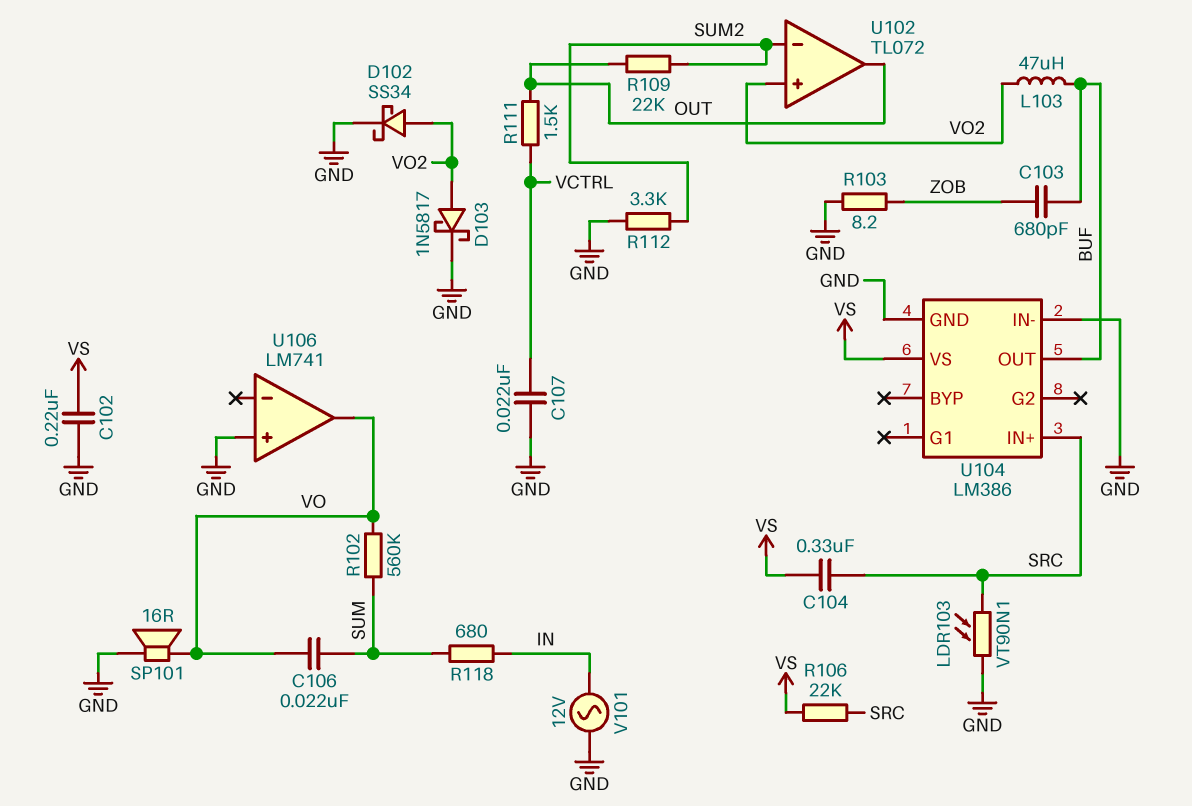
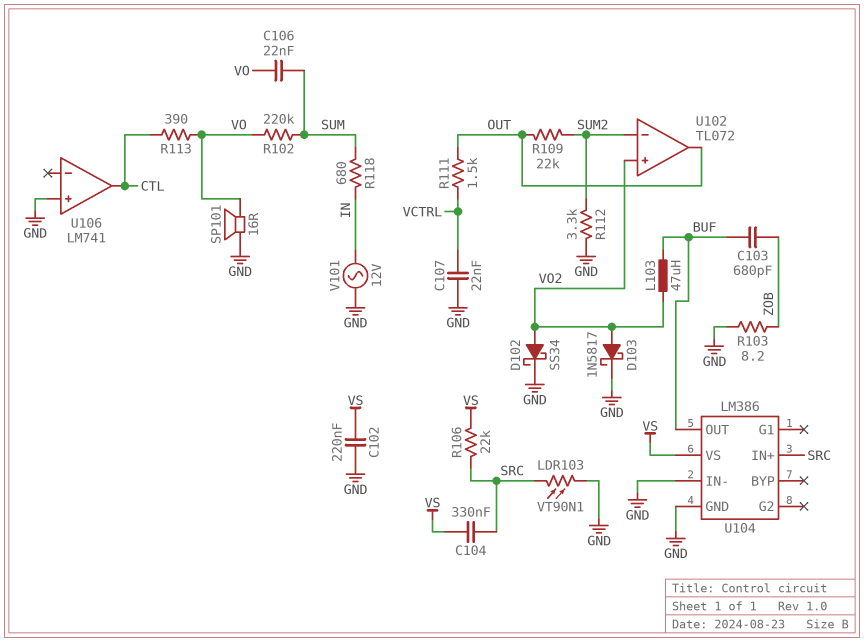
R102: 560k (SUM, VO) -> 220k (SUM, VO)
R113: none -> 390 (CTL, VO)
U106 pin out: VO -> CTL

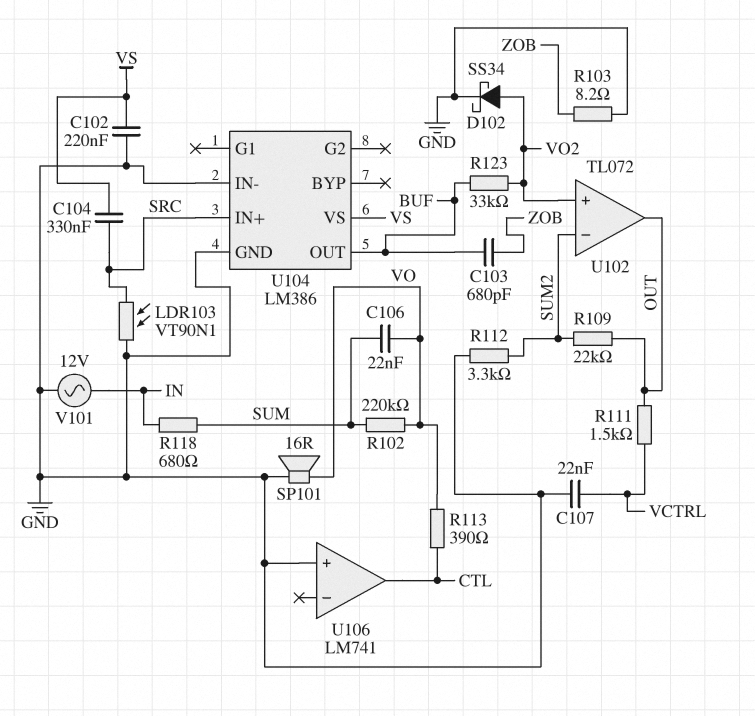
D103: schottky 1N5817 (A VO2, K GND) -> none
L103: 47uH (BUF, VO2) -> none
R106: 22k (SRC, VS) -> none
R123: none -> 33k (BUF, VO2)

